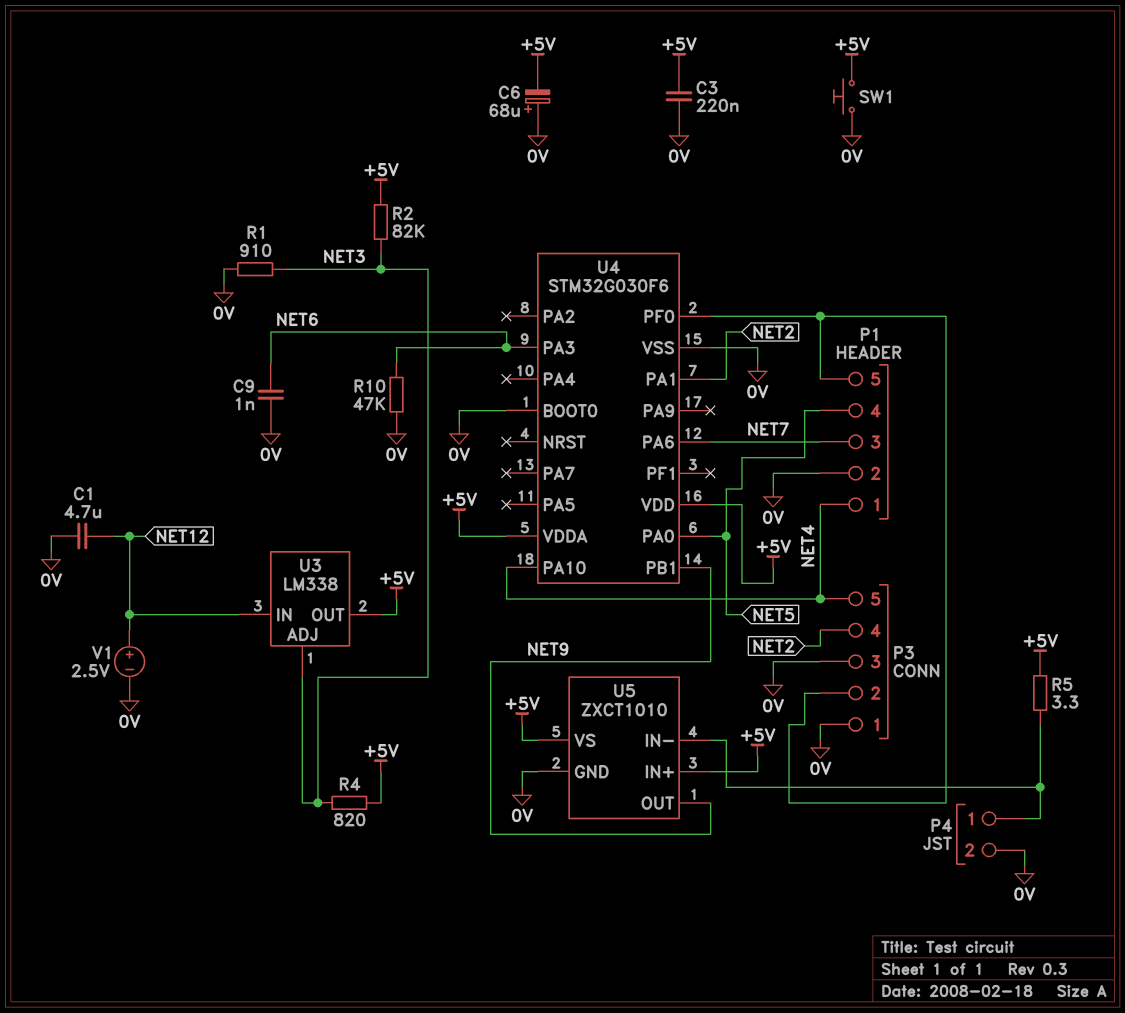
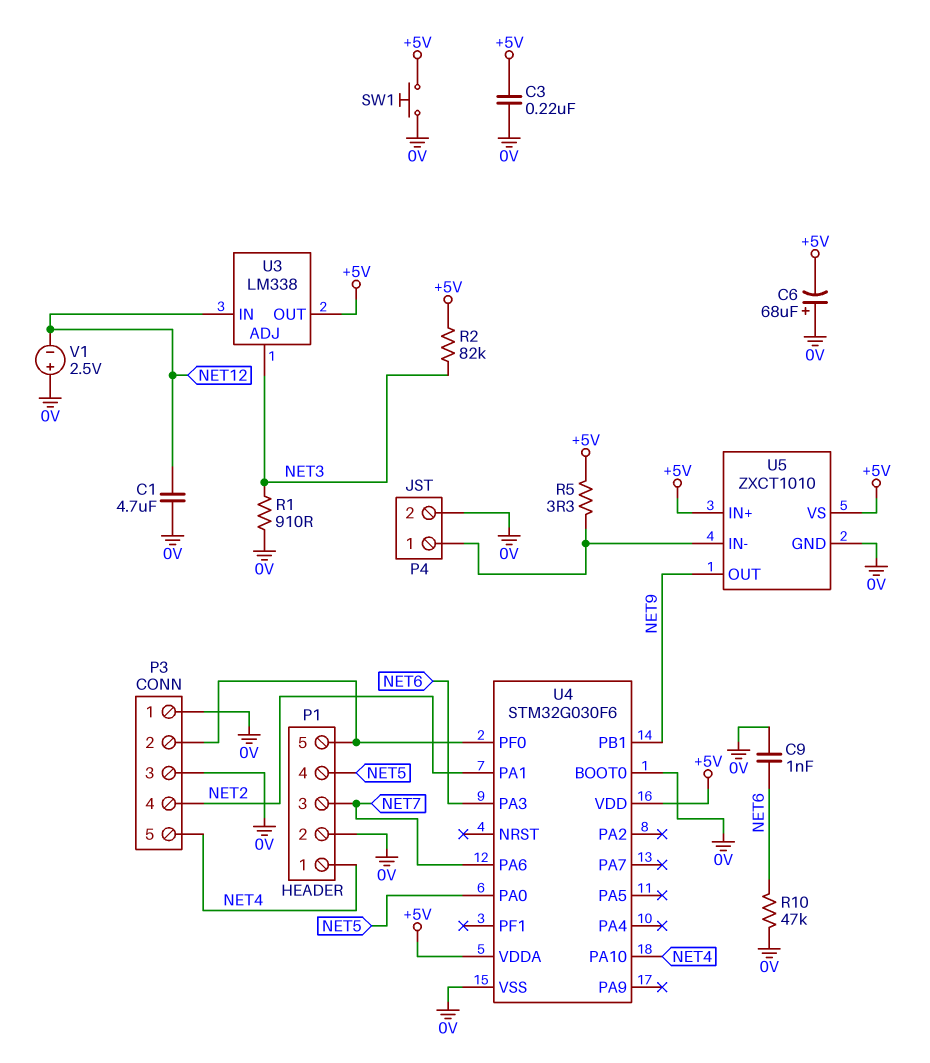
R4: 820 (+5V, NET3) -> none
V1: 2.5V (plus NET12, minus 0V) -> 2.5V (plus 0V, minus NET12)

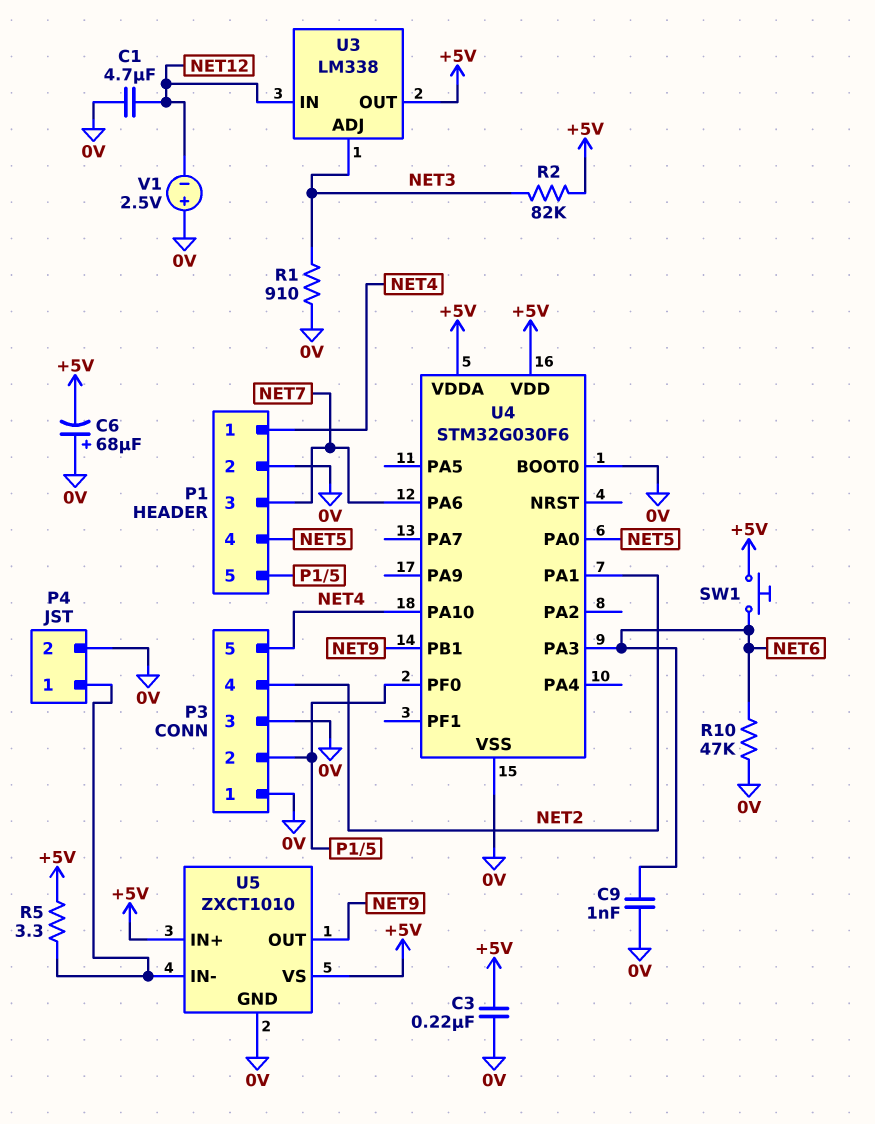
SW1: button (+5V, 0V) -> button (+5V, NET6)

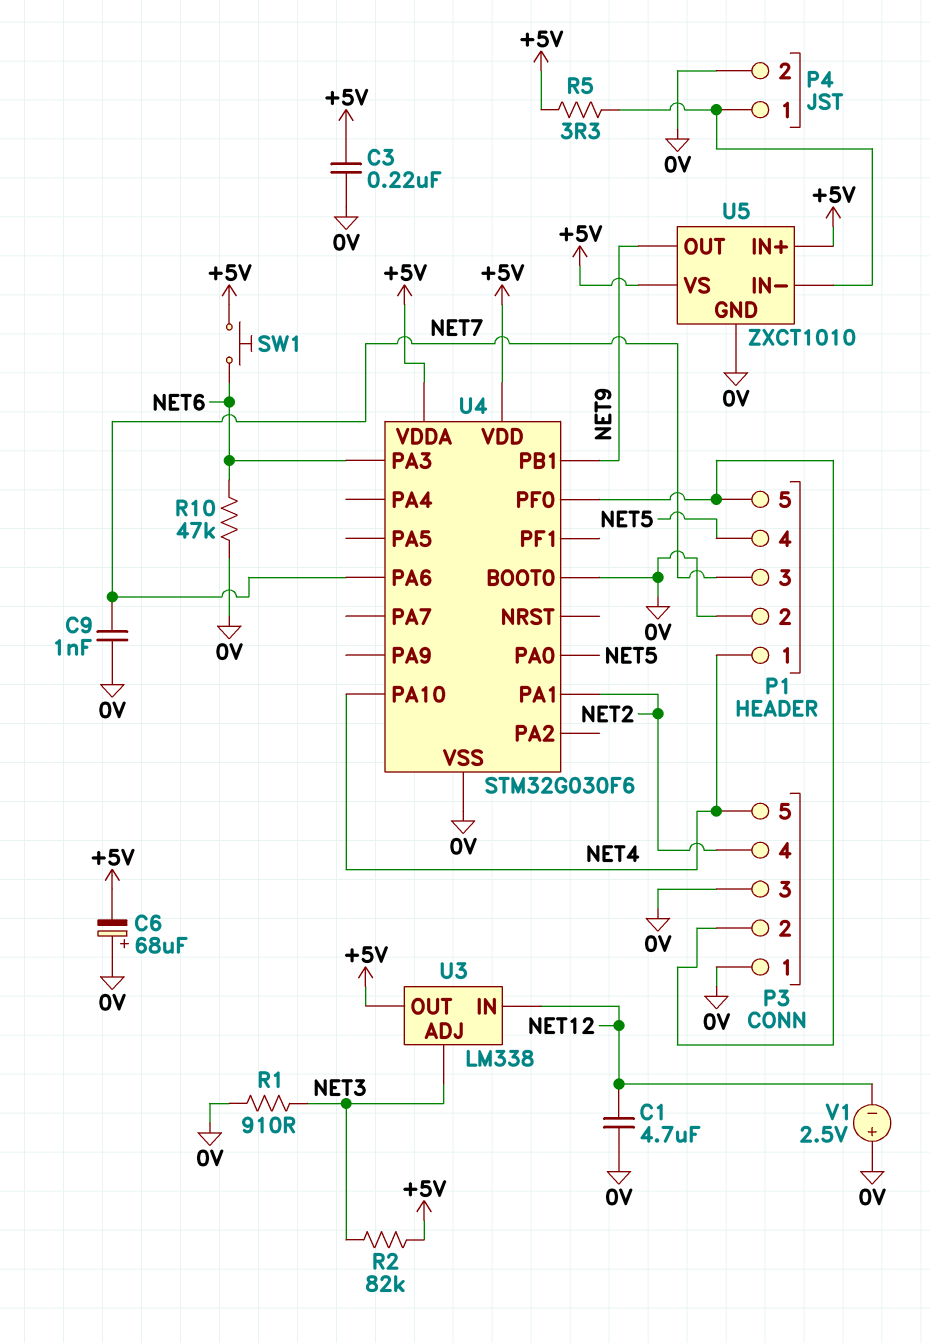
C9: 1nF (0V, NET6) -> 1nF (0V, NET7)

